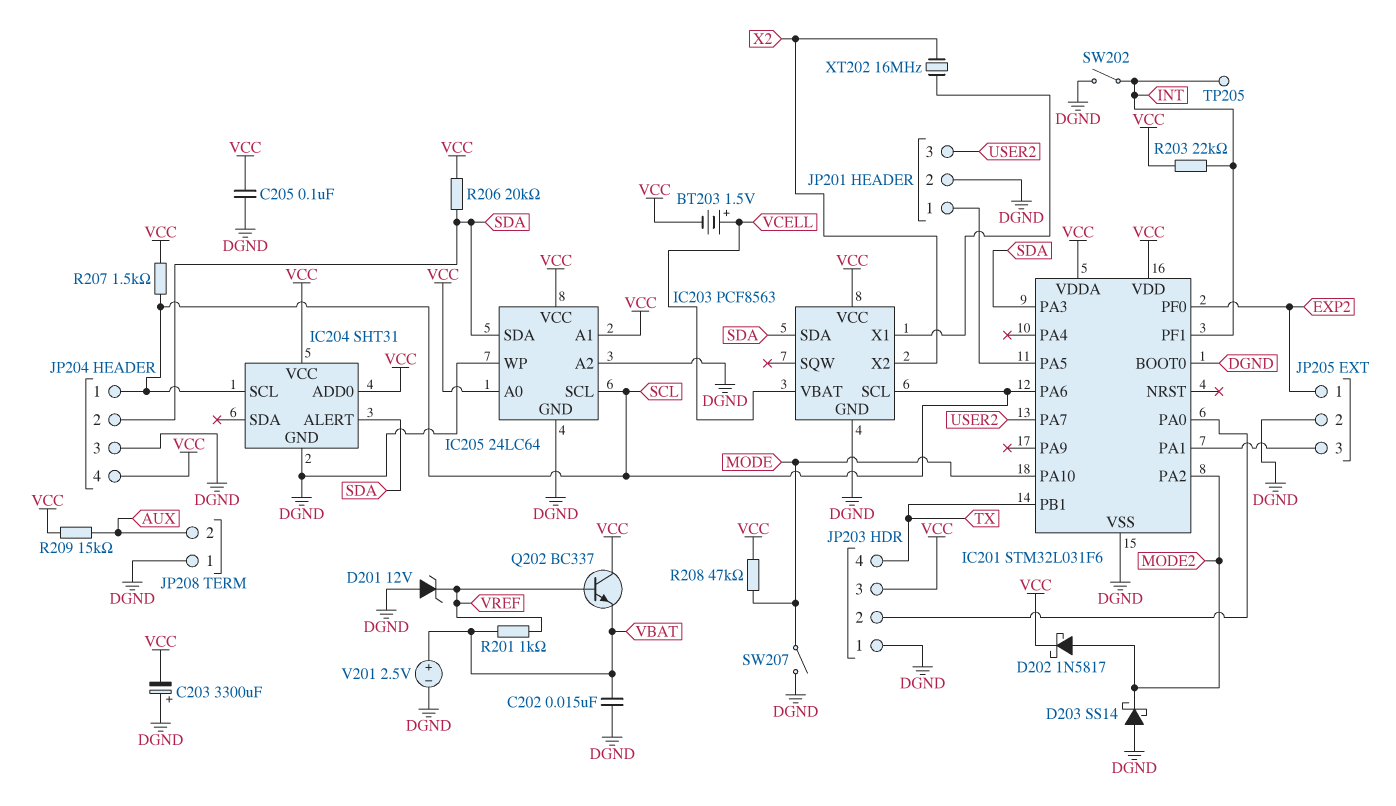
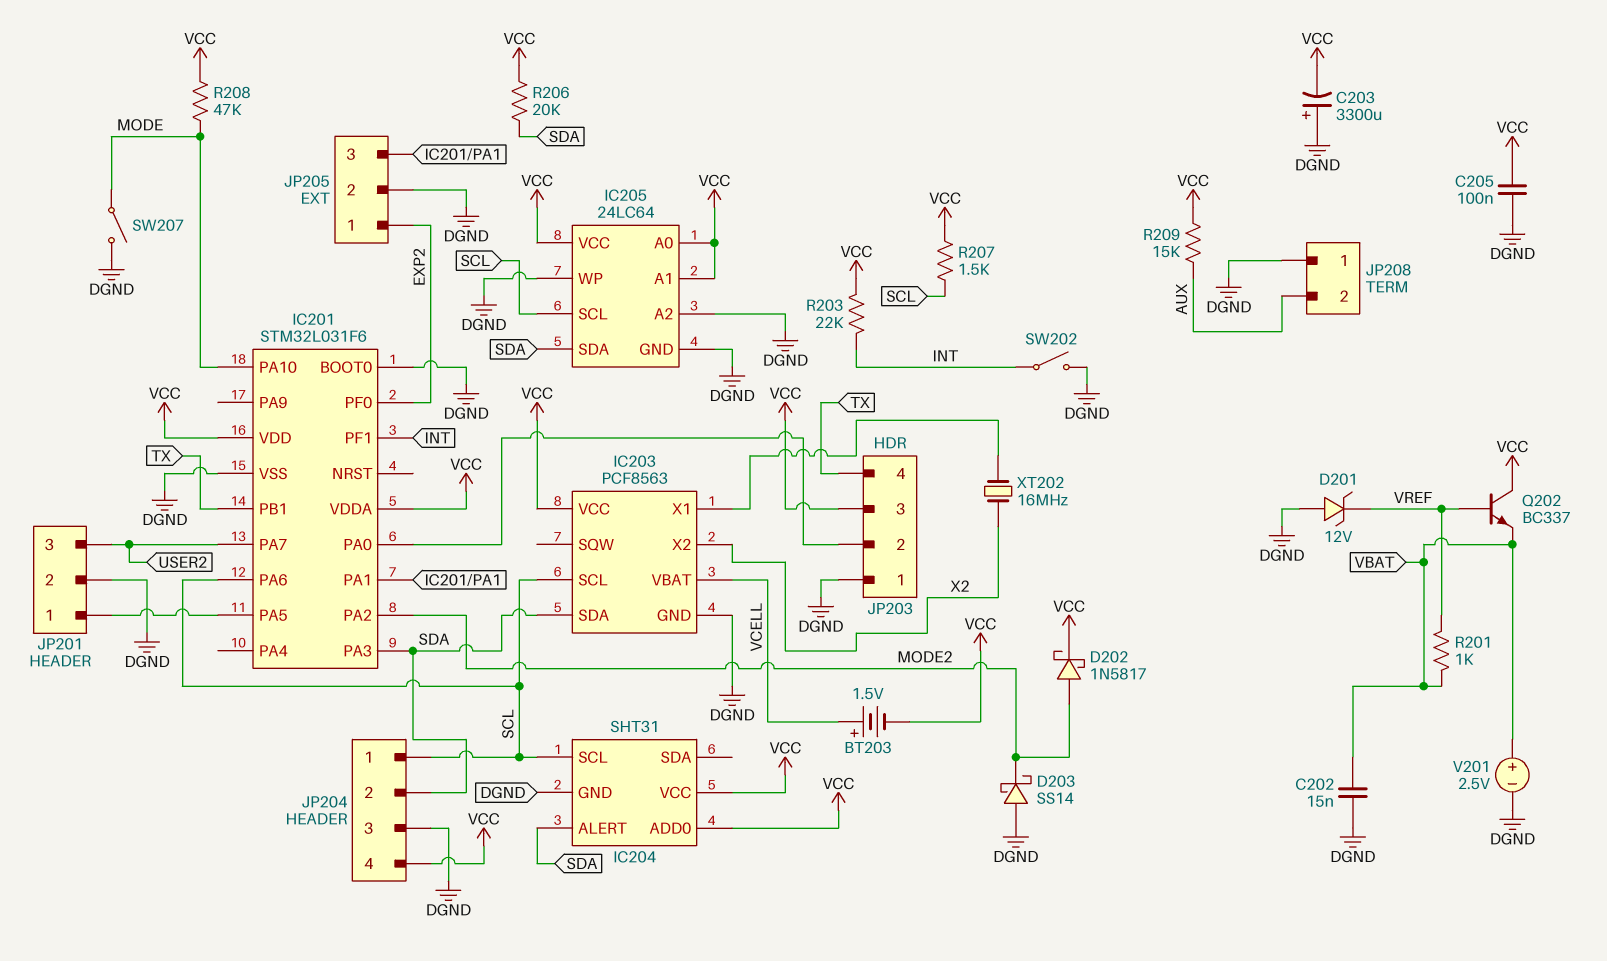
TP205: test point (INT) -> none

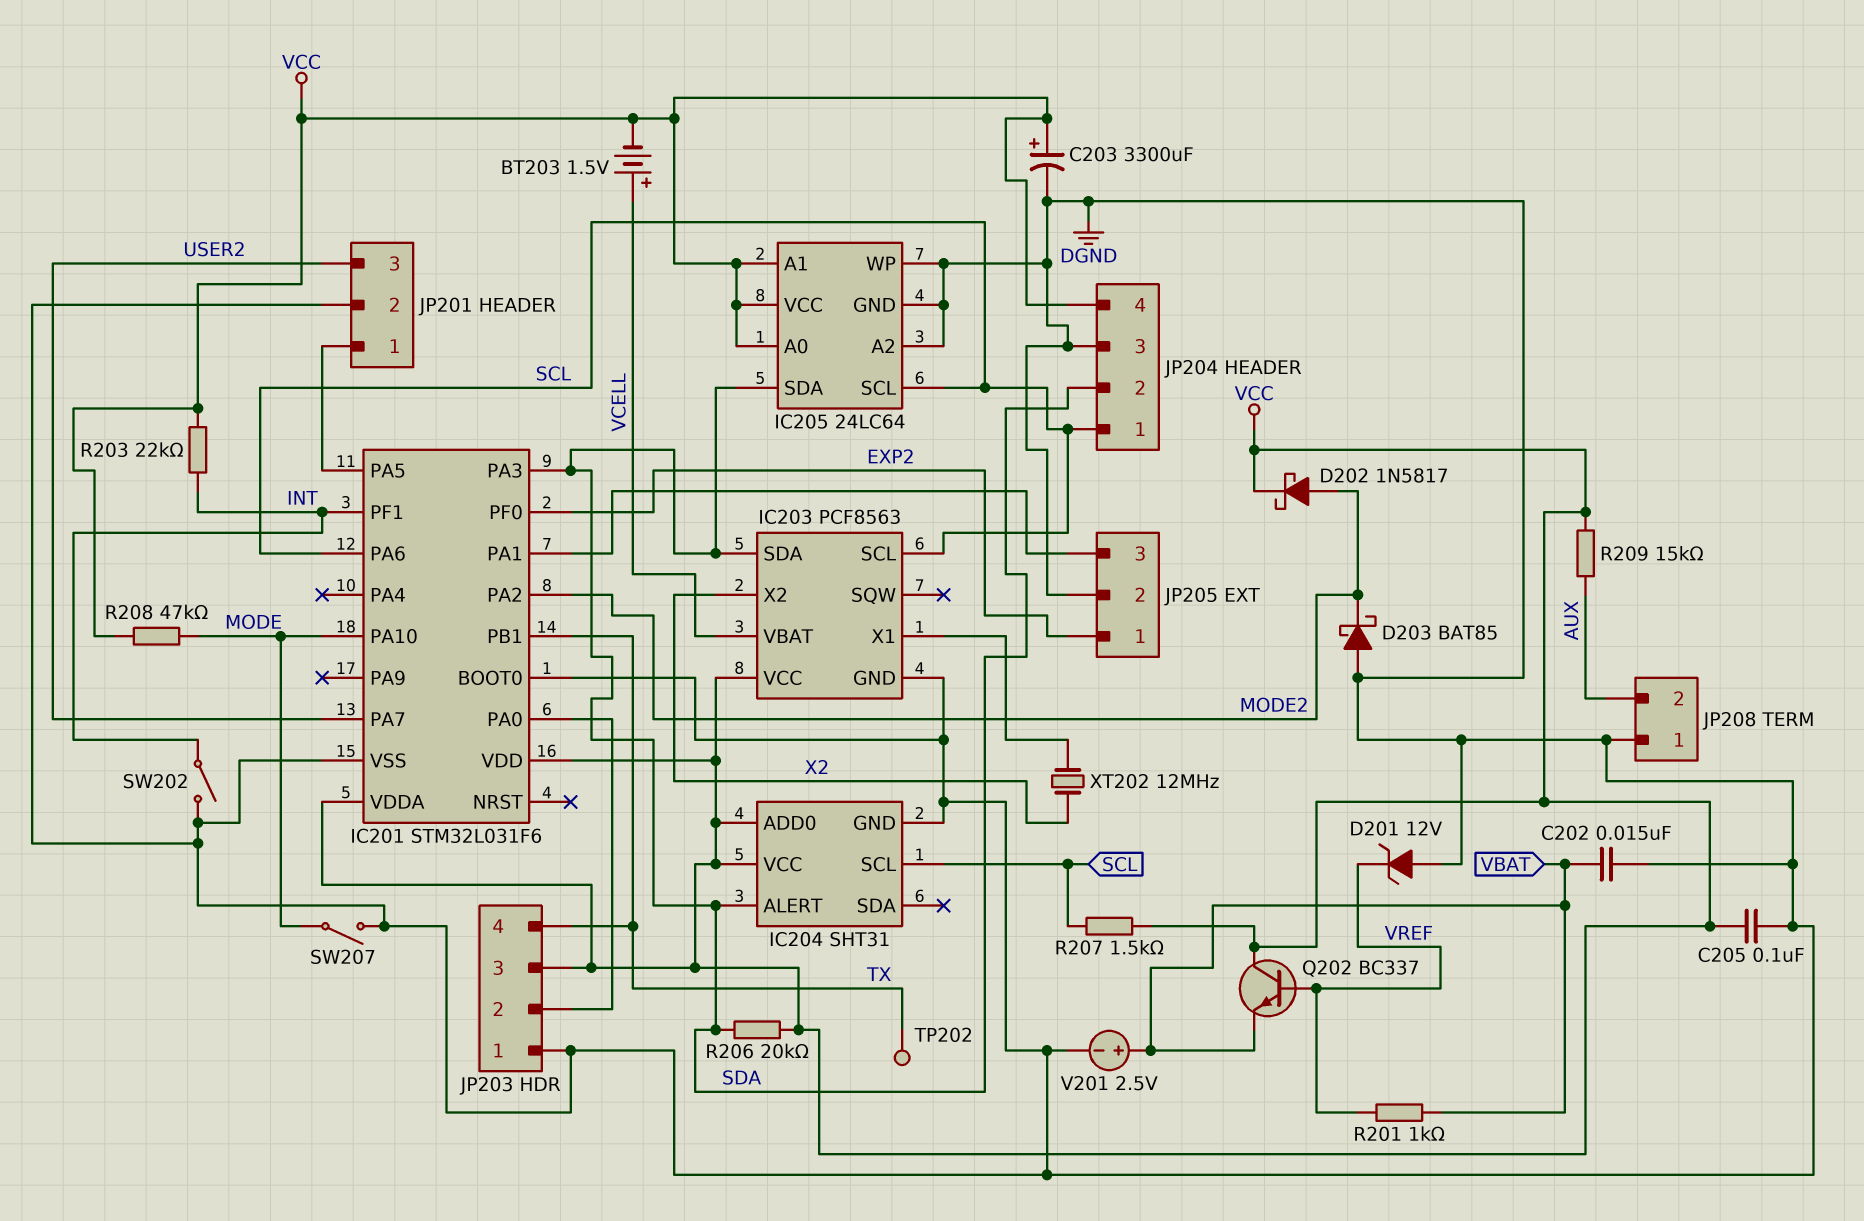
C203: 3300uF (plus DGND, minus VCC) -> 3300uF (plus VCC, minus DGND)
D203: schottky SS14 (A DGND, K MODE2) -> schottky BAT85 (A DGND, K MODE2)
TP202: none -> test point (TX)
XT202: 16MHz (IC203/X1, X2) -> 12MHz (IC203/X1, X2)

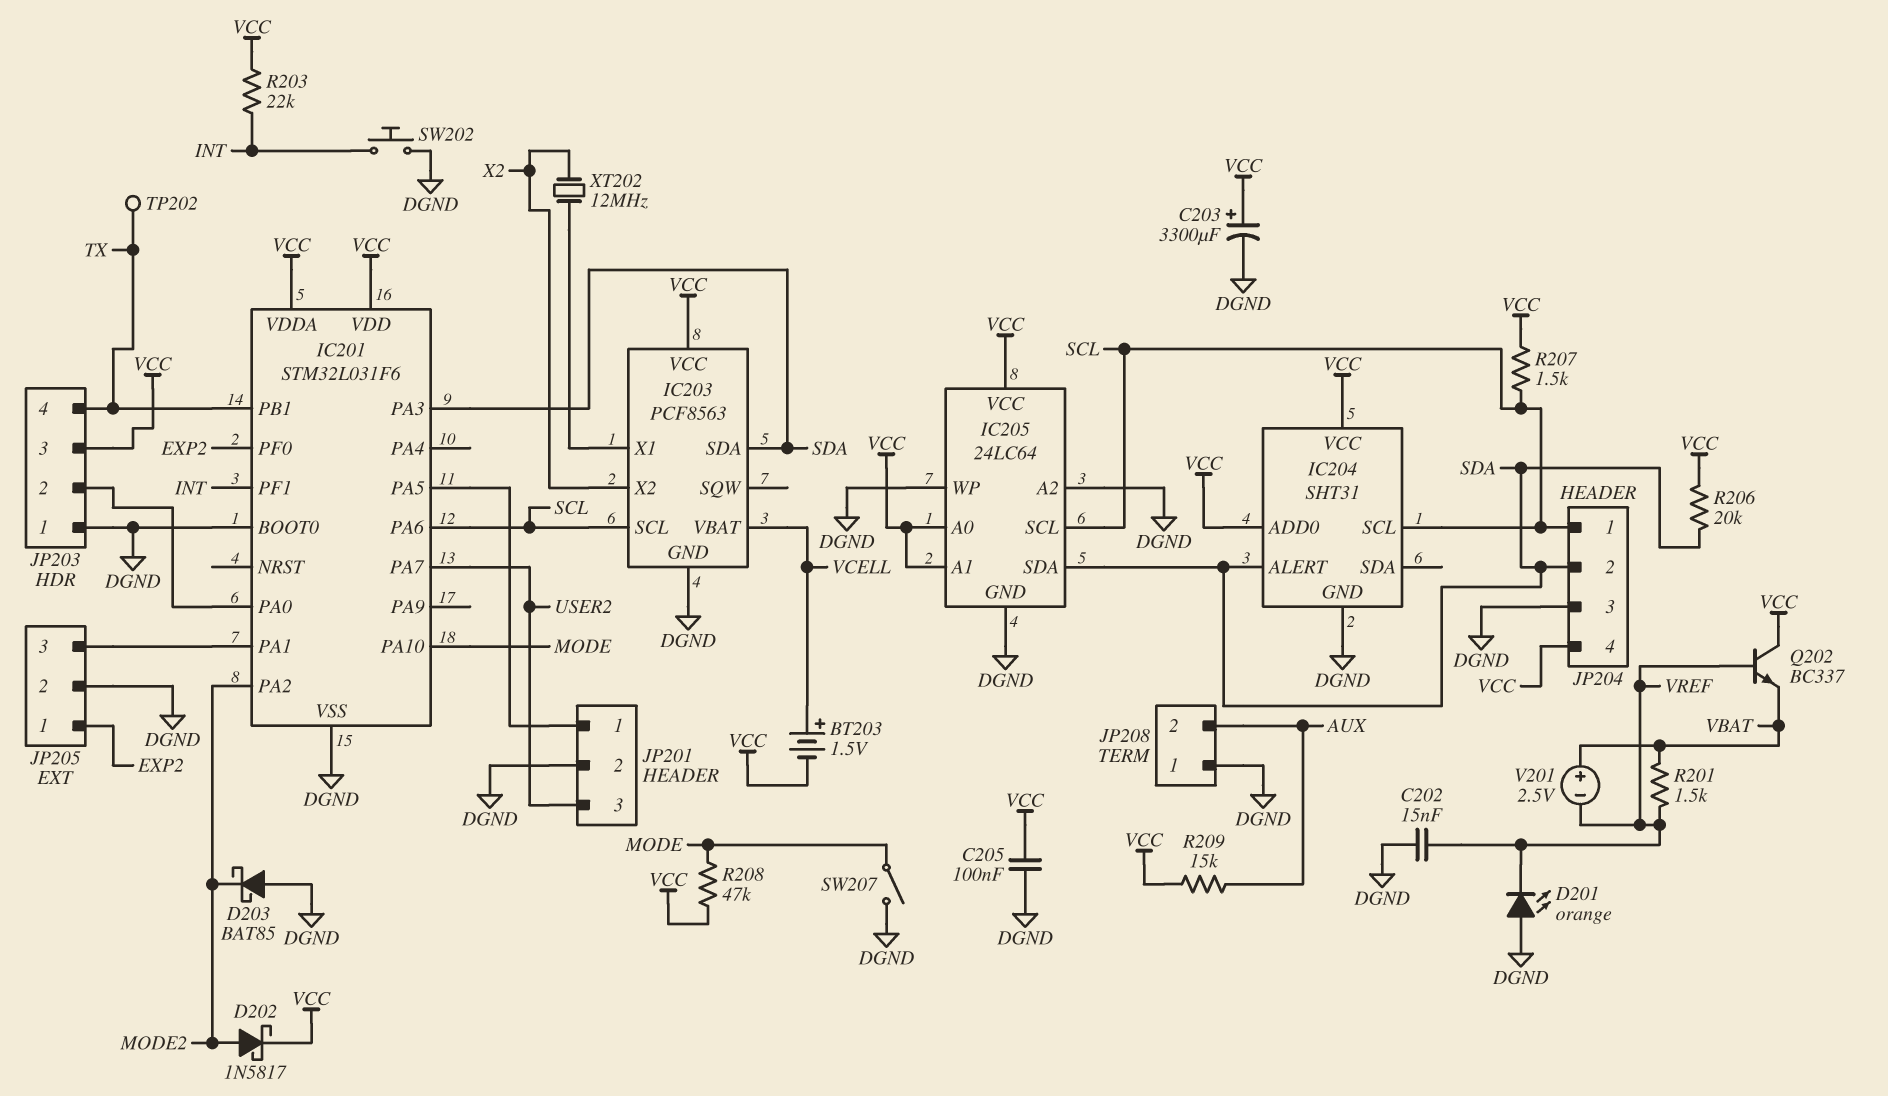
C202: 15nF (DGND, VBAT) -> 15nF (DGND, VREF)
D201: zener 12V (A DGND, K VREF) -> LED orange (A DGND, K VREF)
R201: 1k (VBAT, VREF) -> 1.5k (VBAT, VREF)
SW202: switch (DGND, INT) -> button (DGND, INT)
V201: 2.5V (plus VBAT, minus DGND) -> 2.5V (plus VBAT, minus VREF)

